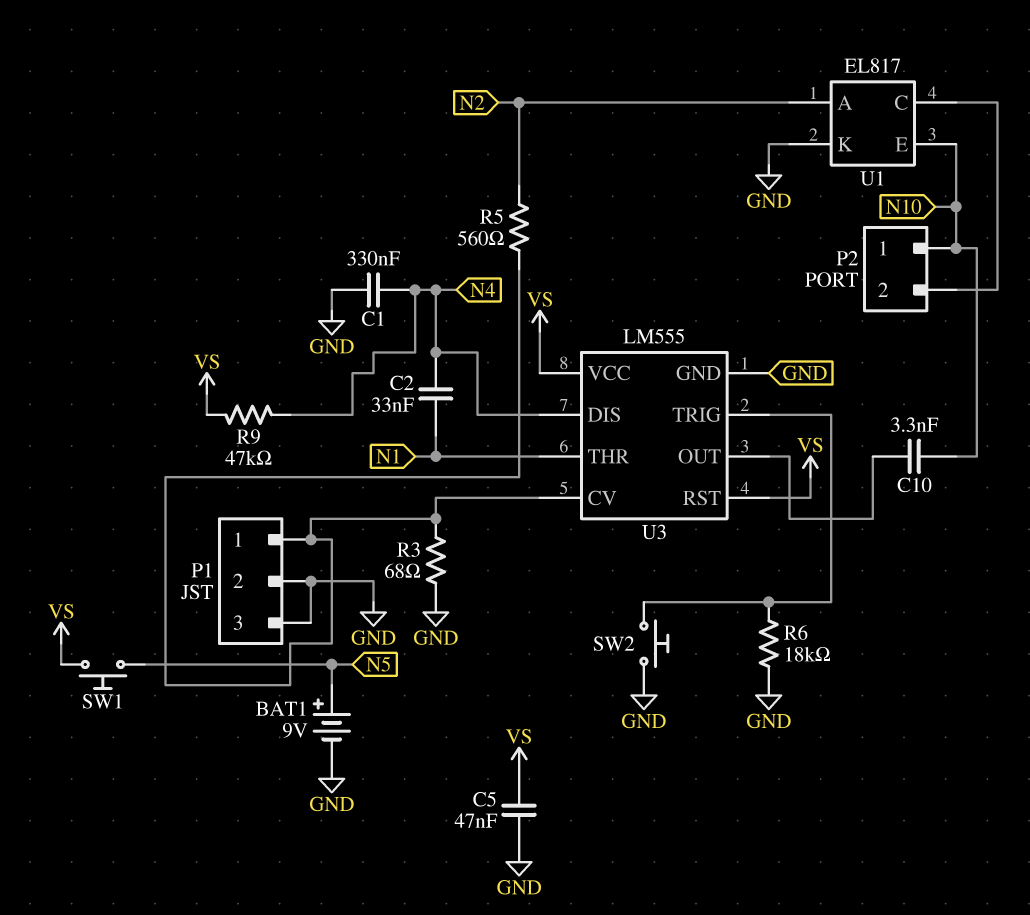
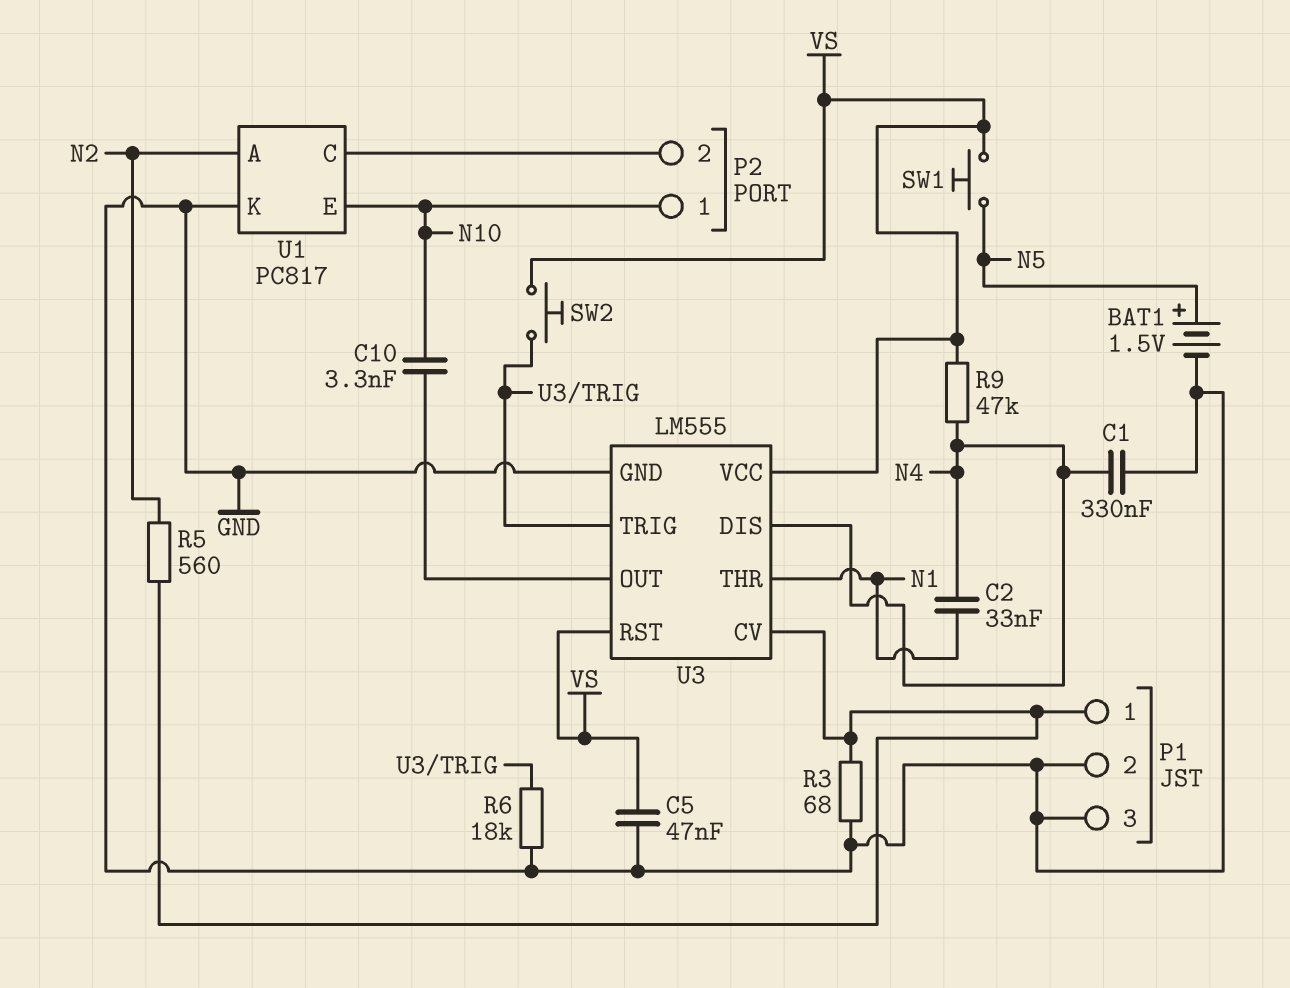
BAT1: 9V (plus N5, minus GND) -> 1.5V (plus N5, minus GND)
SW2: button (GND, U3/TRIG) -> button (U3/TRIG, VS)
U1: EL817 -> PC817

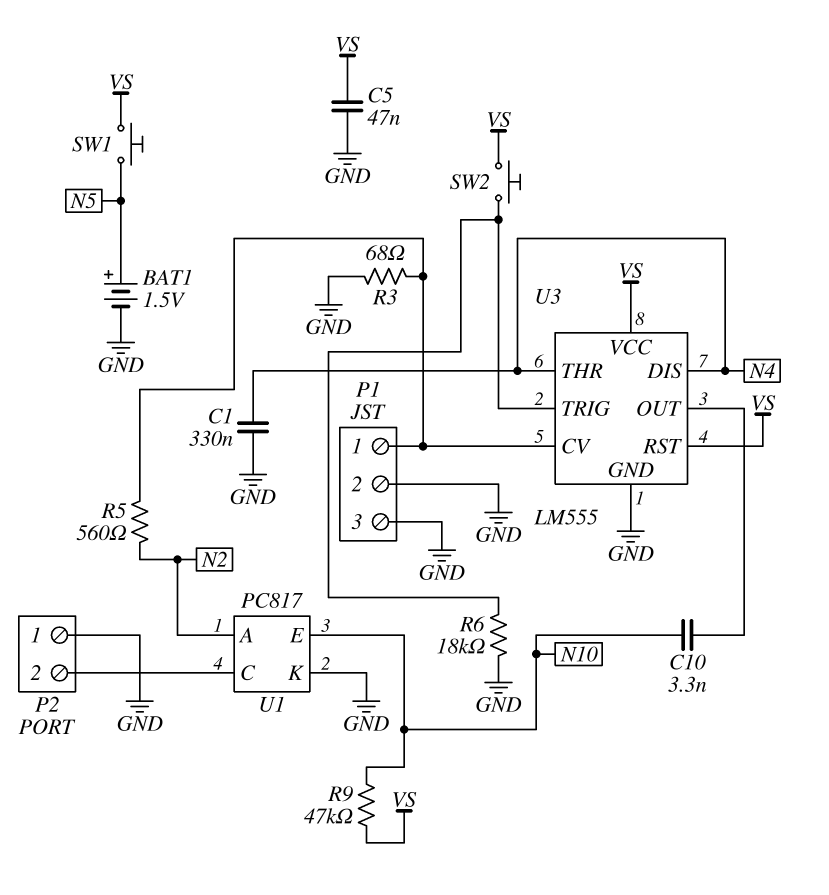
C2: 33nF (N1, N4) -> none
P2 pin 1: N10 -> GND
R9: 47k (N4, VS) -> 47k (N10, VS)
U3 pin THR: N1 -> N4

